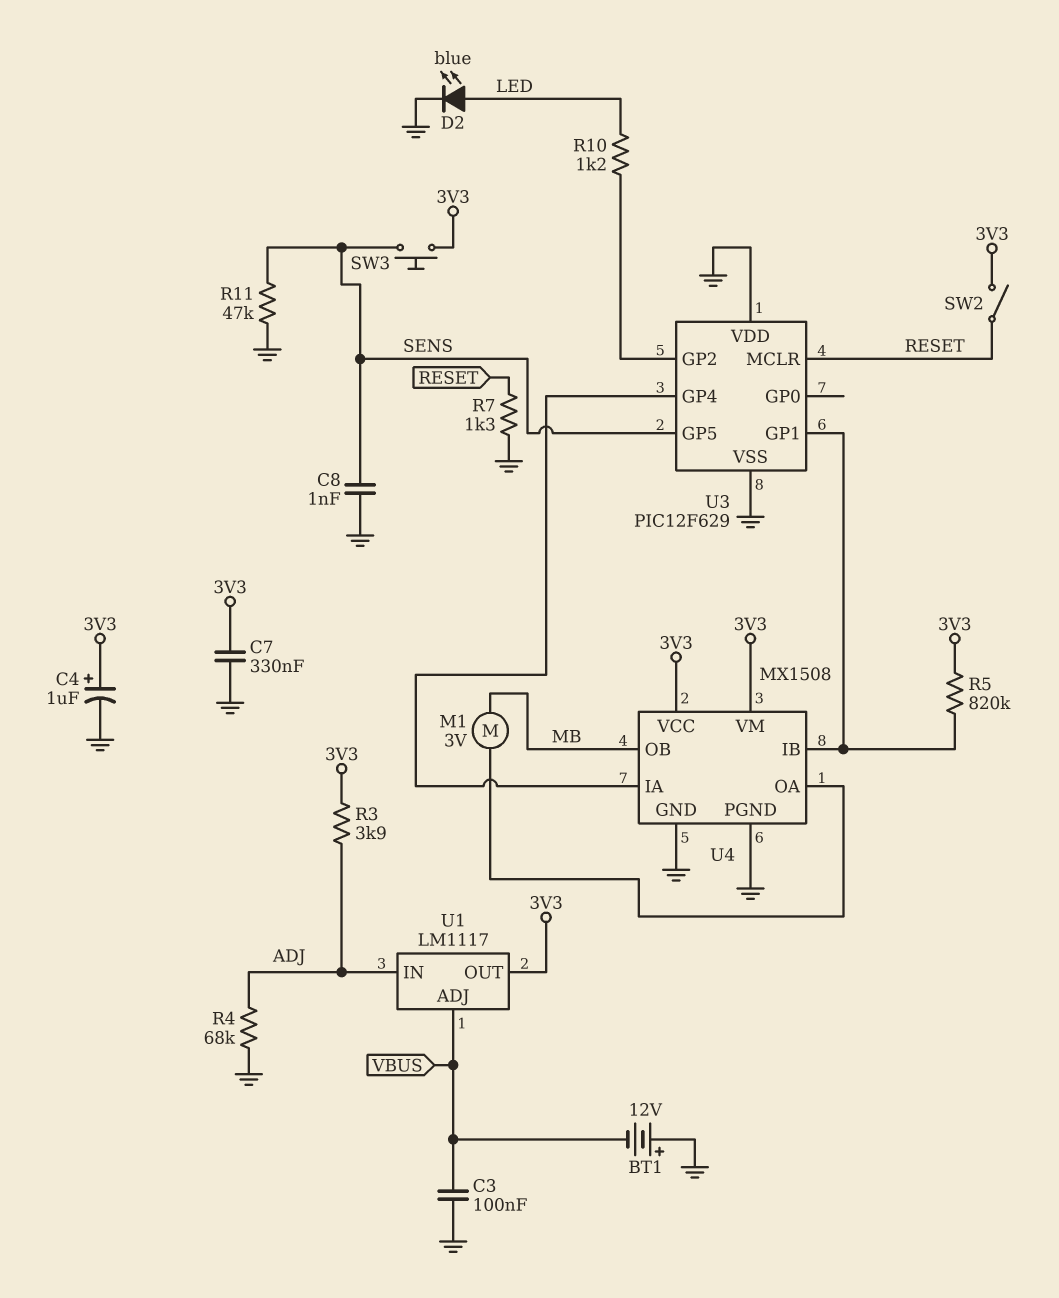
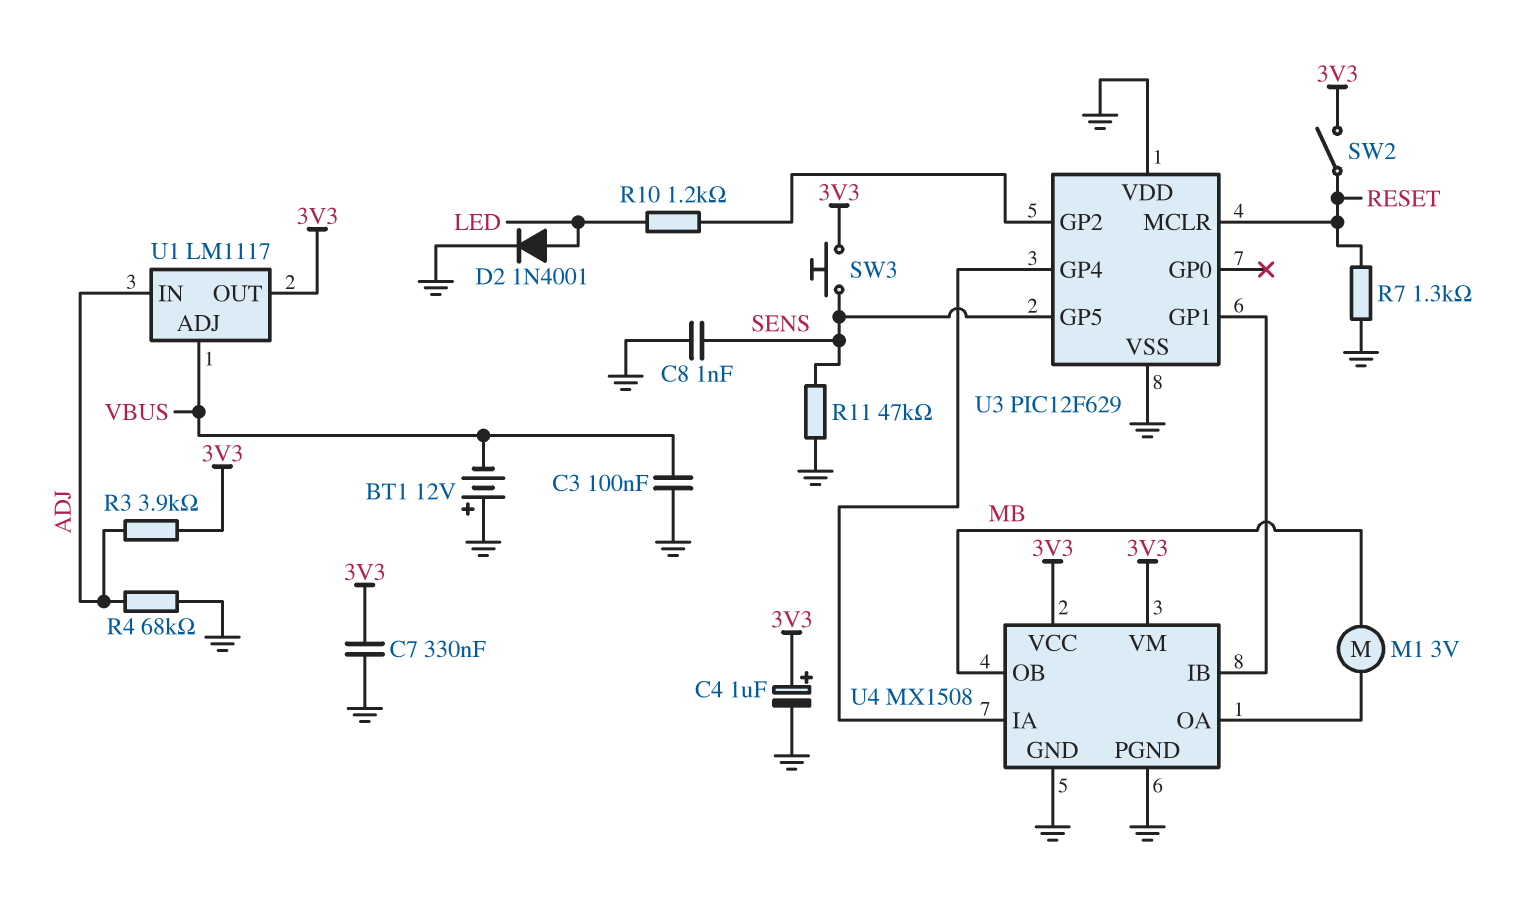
D2: LED blue (A LED, K GND) -> diode 1N4001 (A LED, K GND)
R5: 820k (3V3, U3/GP1) -> none

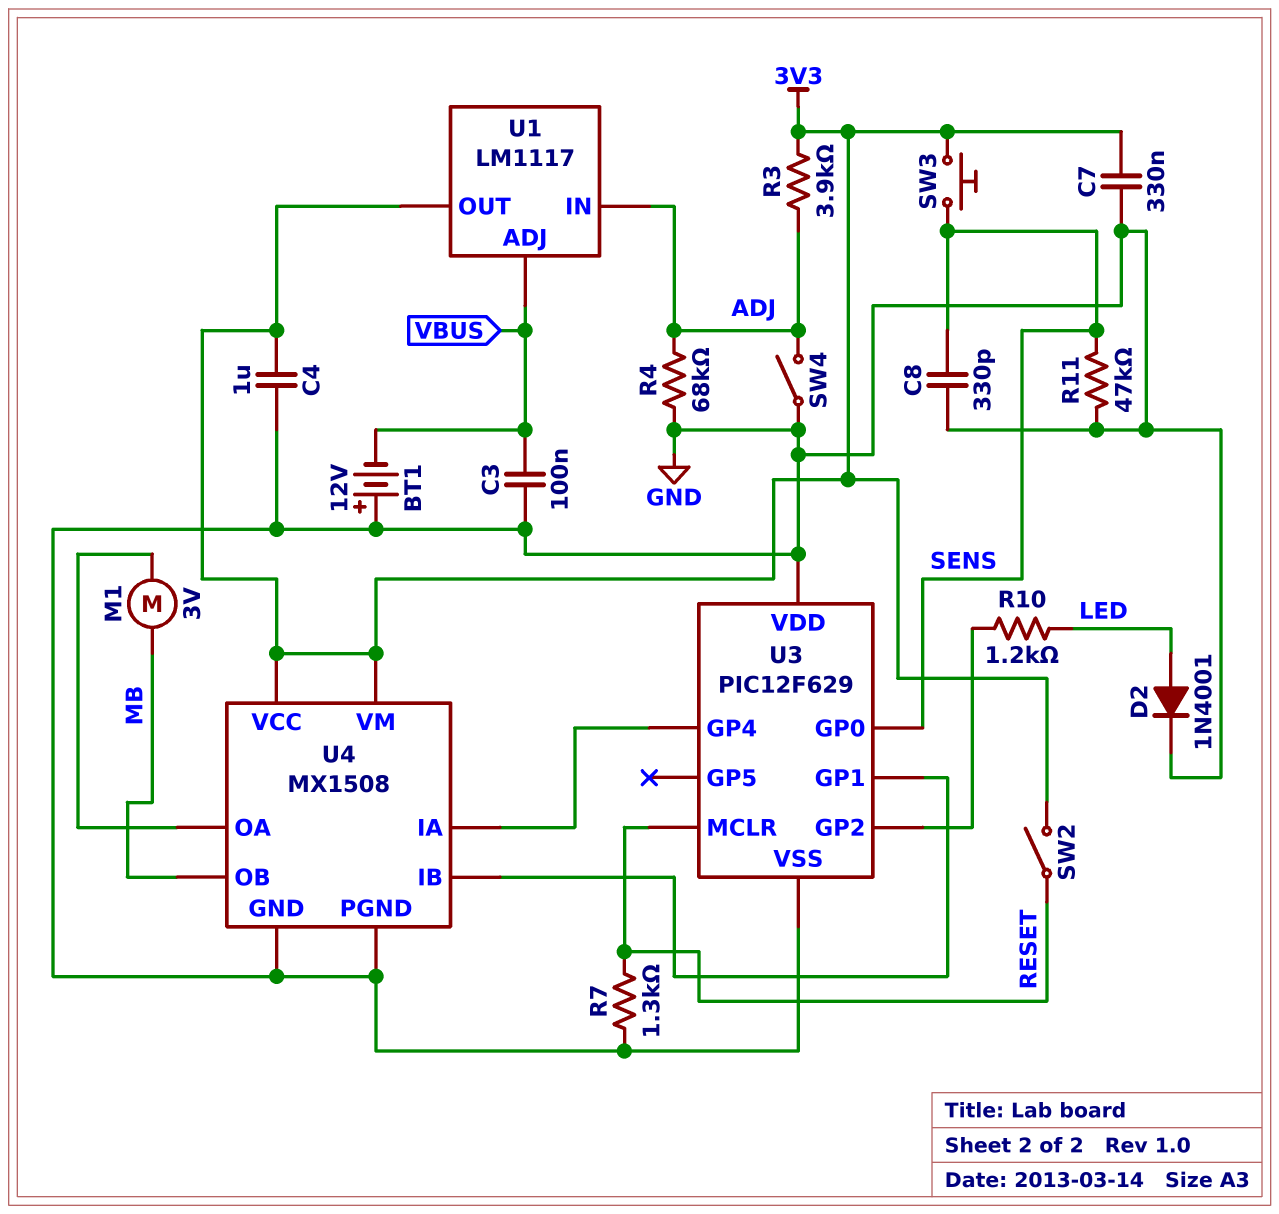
C4: 1uF (plus 3V3, minus GND) -> 1uF (3V3, GND)
C8: 1nF (GND, SENS) -> 330pF (GND, SENS)
SW4: none -> switch (ADJ, GND)
U3 pin GP0: none -> SENS
U3 pin GP5: SENS -> none

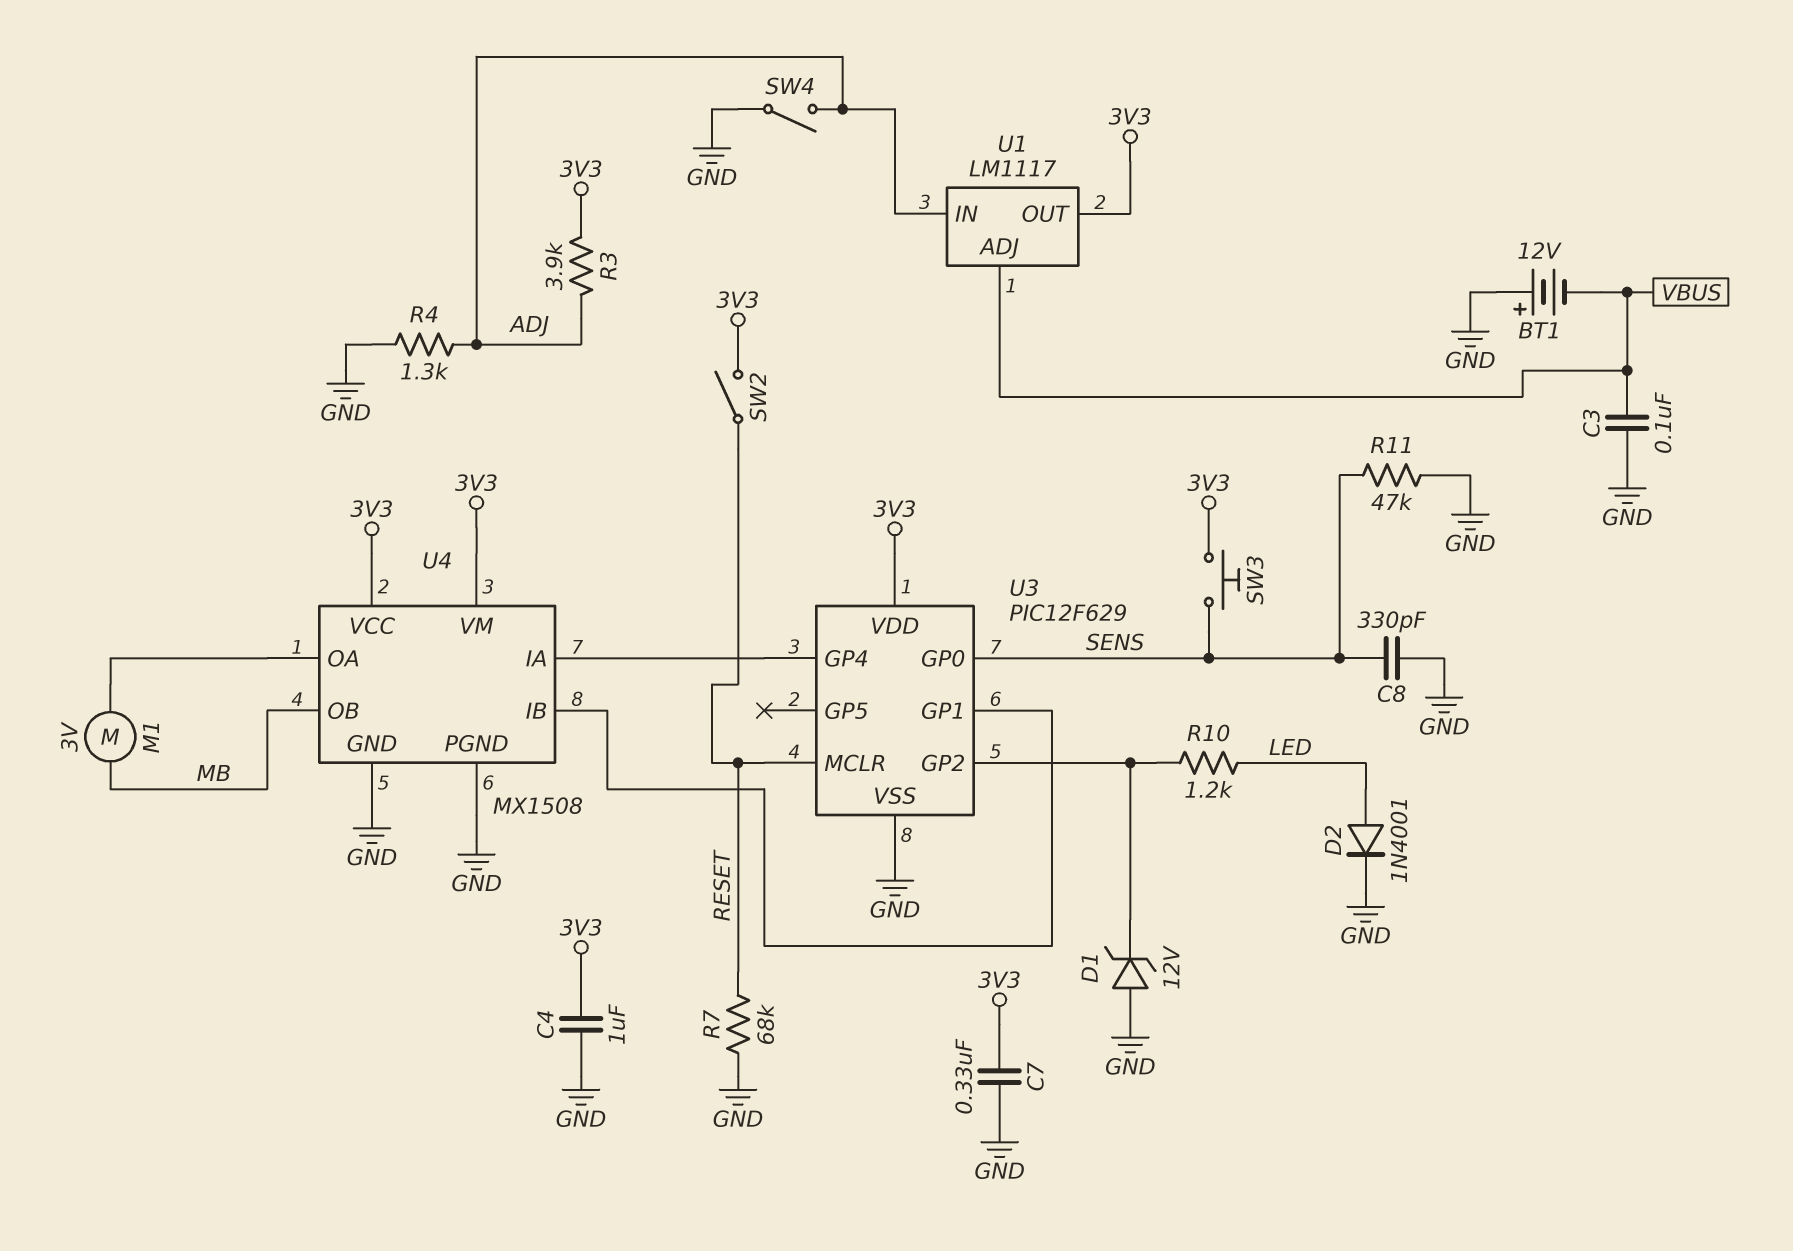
D1: none -> zener 12V (A GND, K U3/GP2)
R4: 68k (ADJ, GND) -> 1.3k (ADJ, GND)
R7: 1.3k (GND, RESET) -> 68k (GND, RESET)
U3 pin VDD: GND -> 3V3

